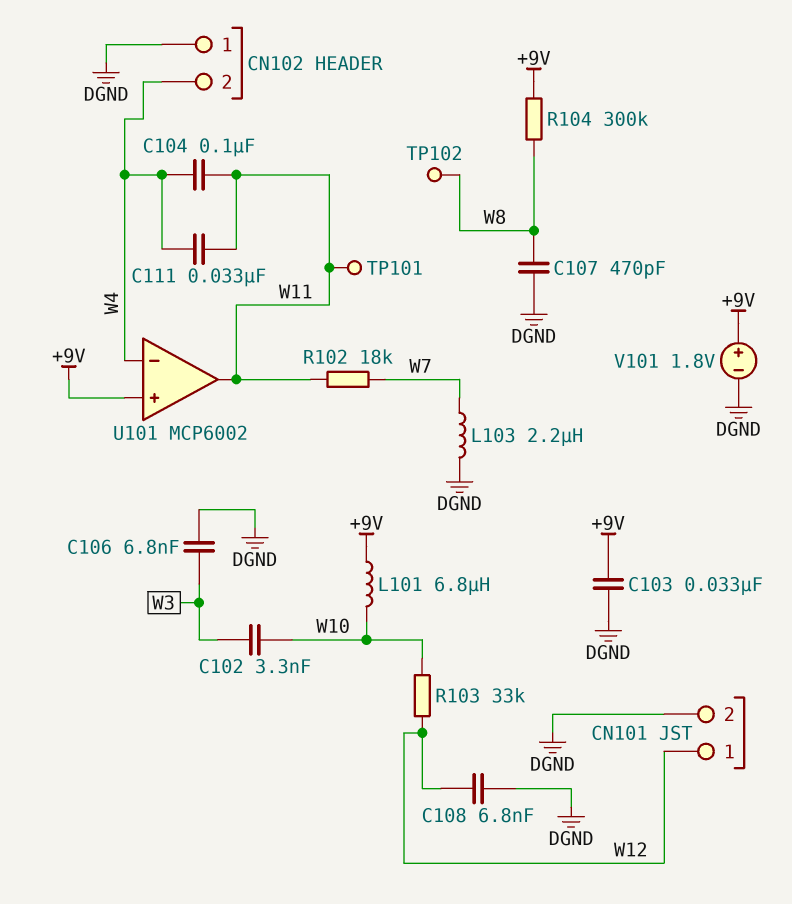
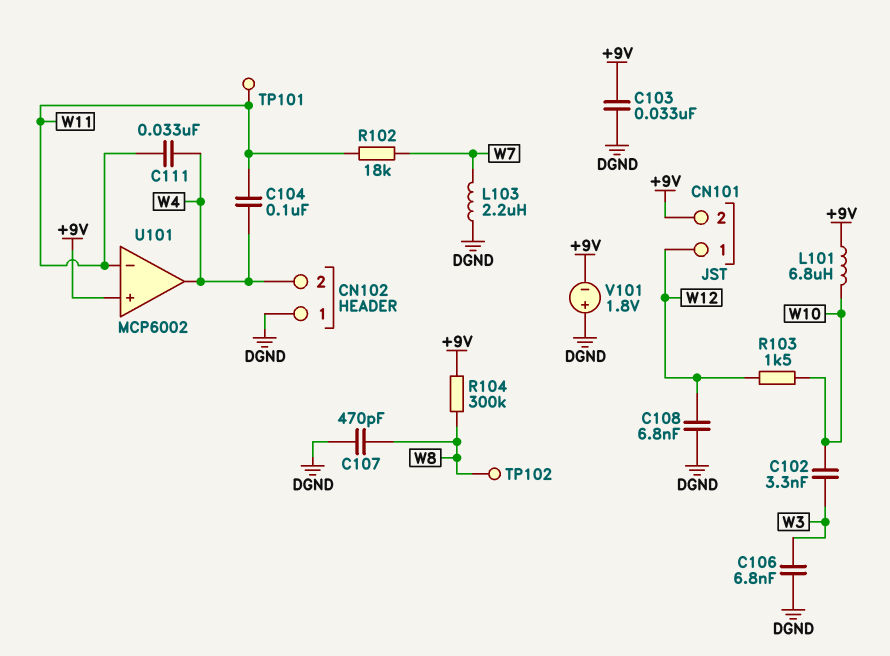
CN101 pin 2: DGND -> +9V
R103: 33k (W10, W12) -> 1.5k (W10, W12)
U101 pin in-: W4 -> W11
U101 pin out: W11 -> W4
V101: 1.8V (plus +9V, minus DGND) -> 1.8V (plus DGND, minus +9V)

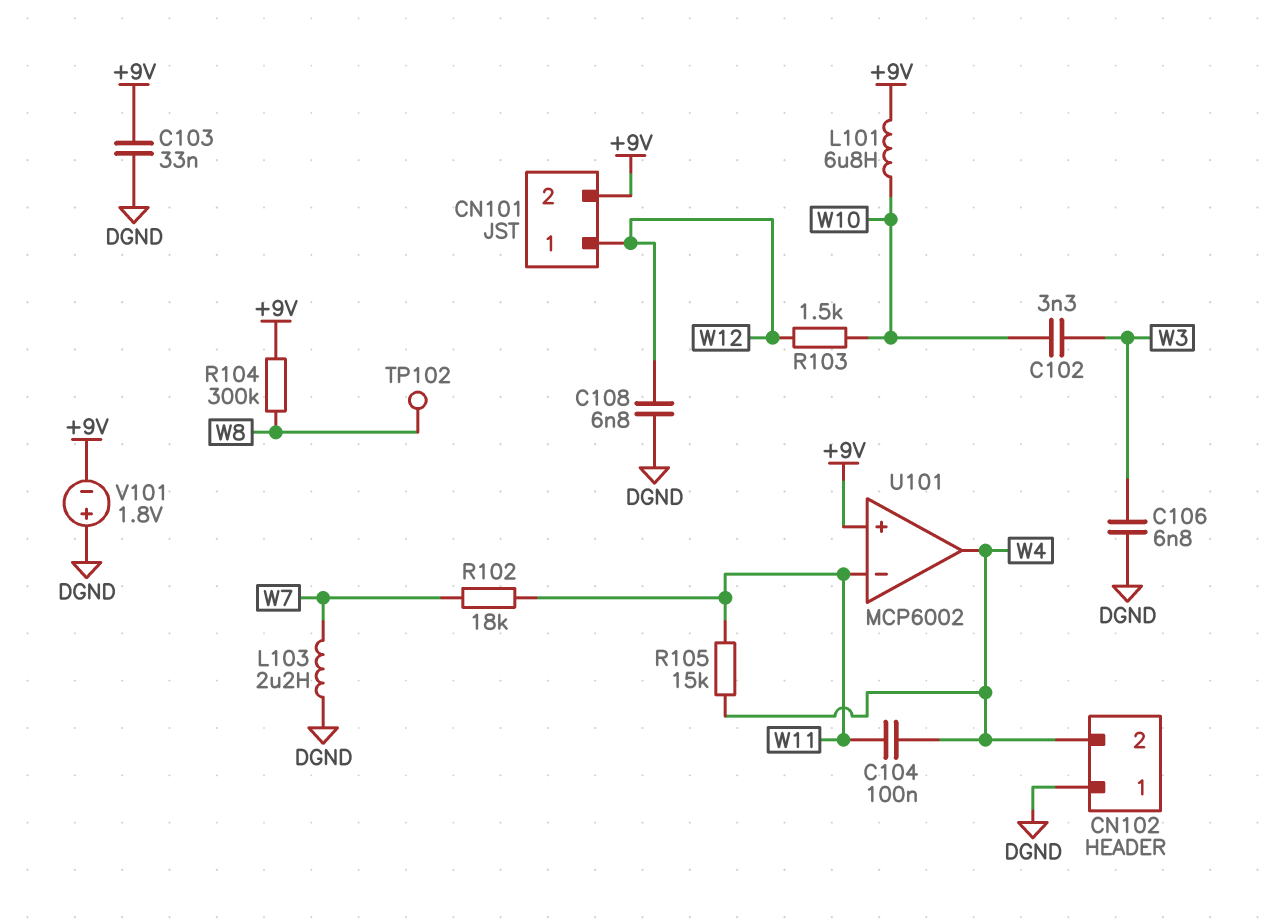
C107: 470pF (DGND, W8) -> none
C111: 33nF (W4, W11) -> none
R105: none -> 15k (W4, W11)
TP101: test point (W11) -> none

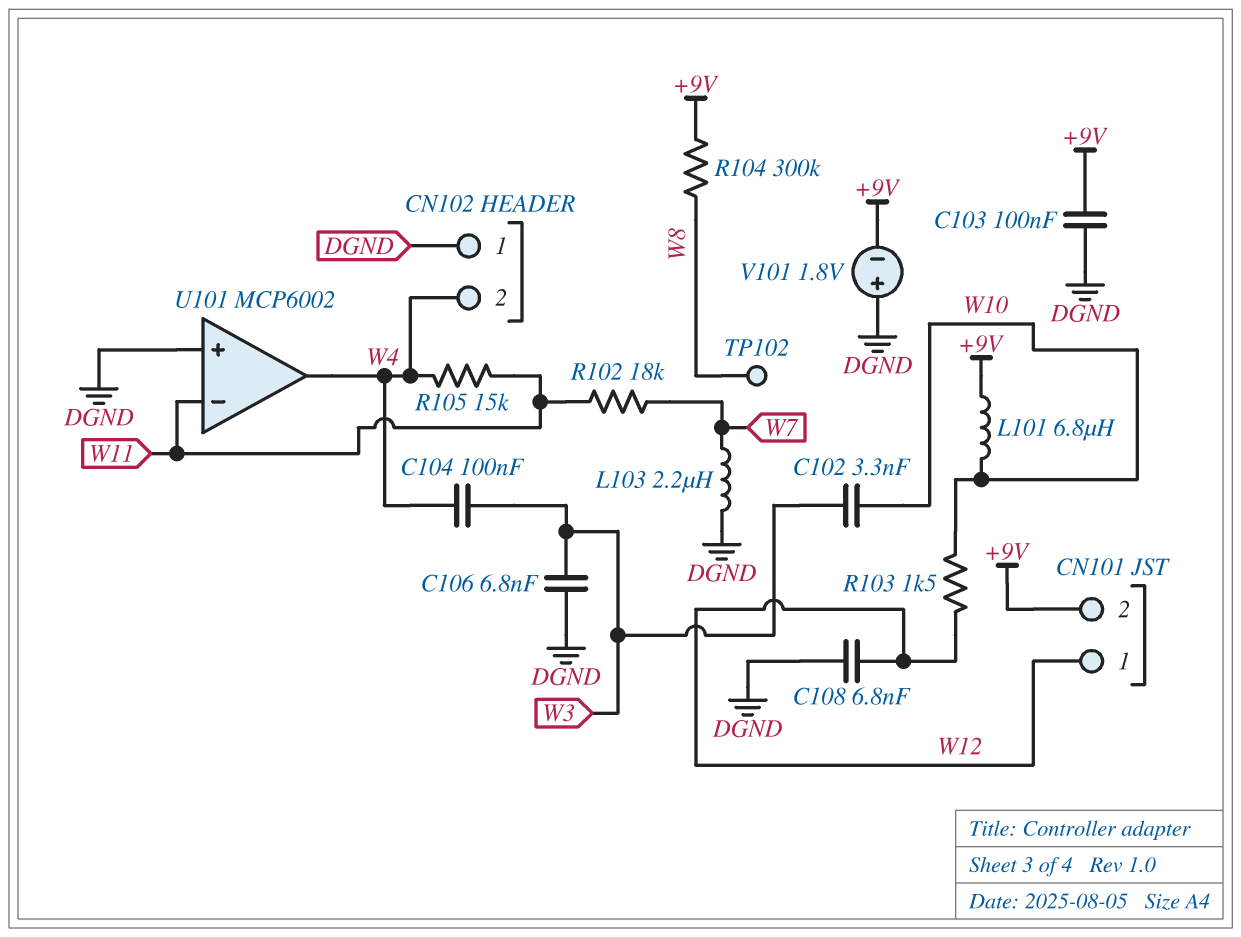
C103: 33nF (+9V, DGND) -> 100nF (+9V, DGND)
C104: 100nF (W4, W11) -> 100nF (W3, W4)
U101 pin in+: +9V -> DGND

